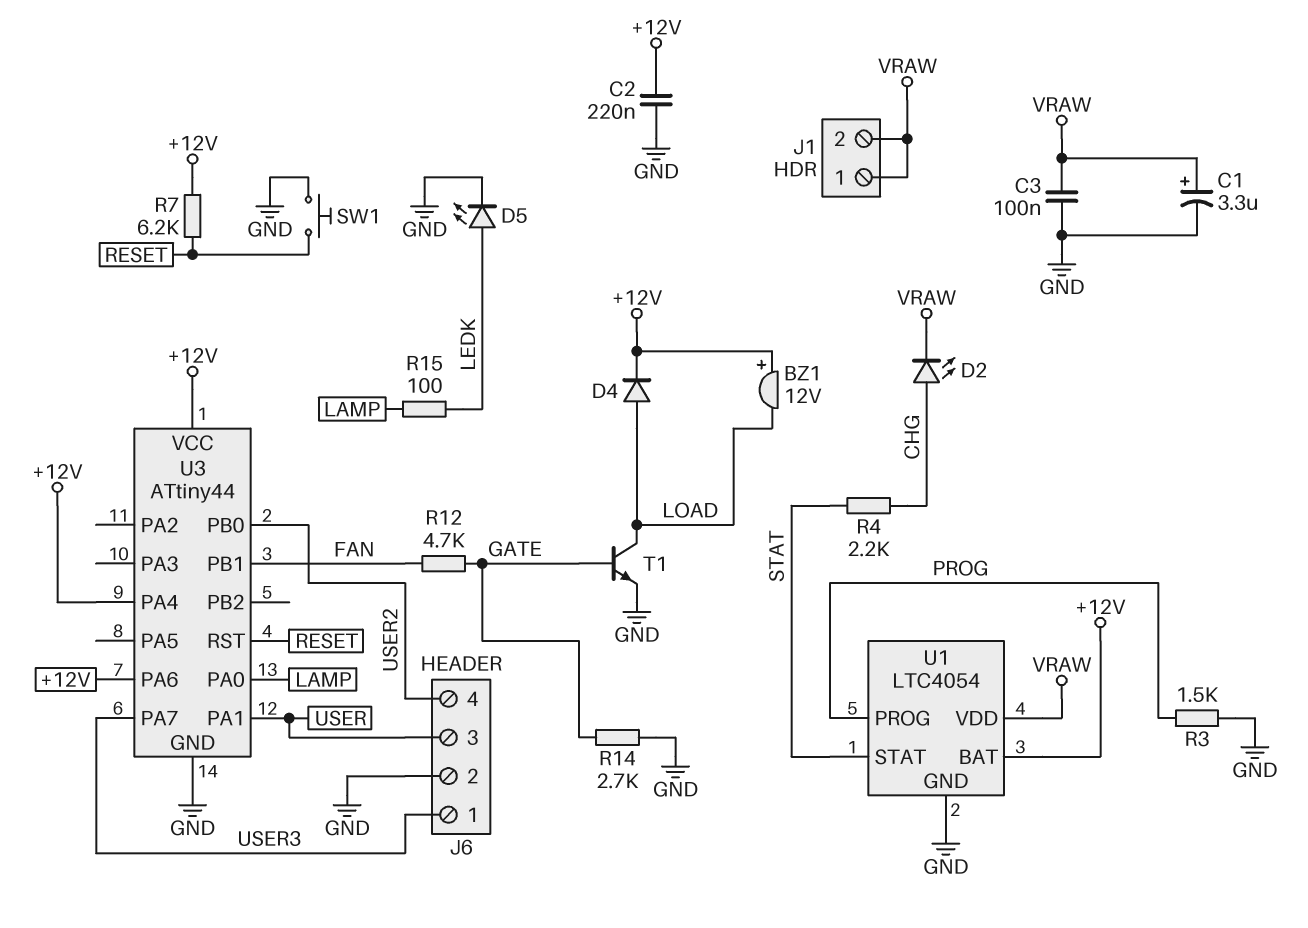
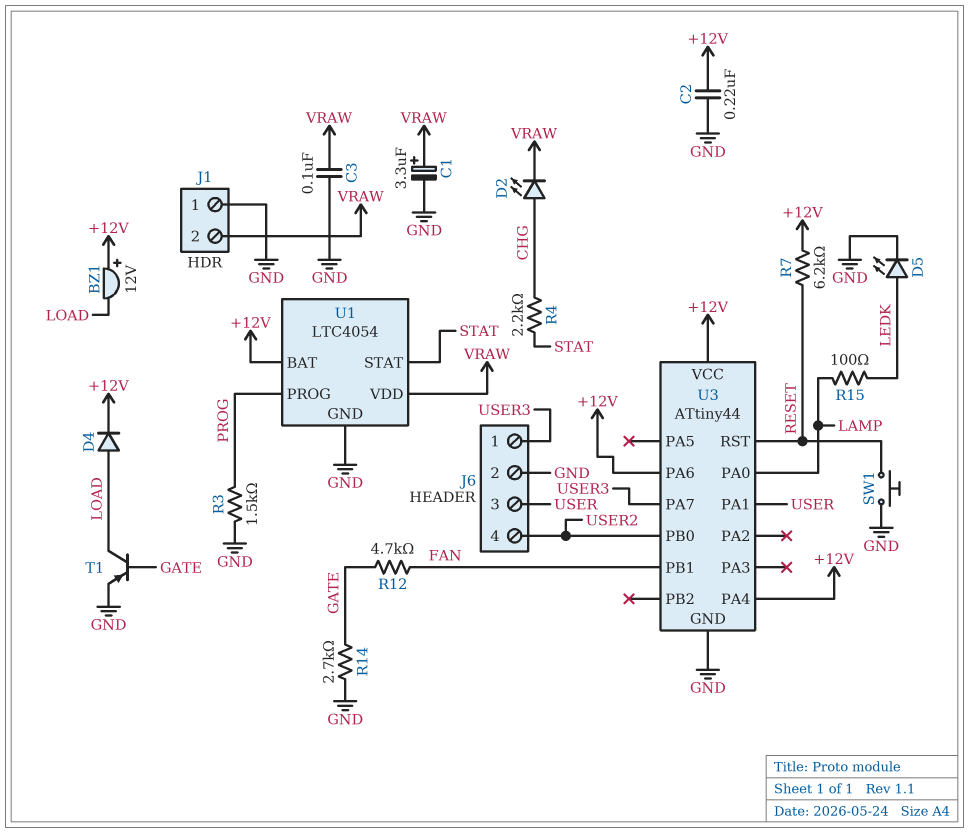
J1 pin 1: VRAW -> GND
T1: NPN (B GATE, C LOAD, E GND) -> PNP (B GATE, C LOAD, E GND)

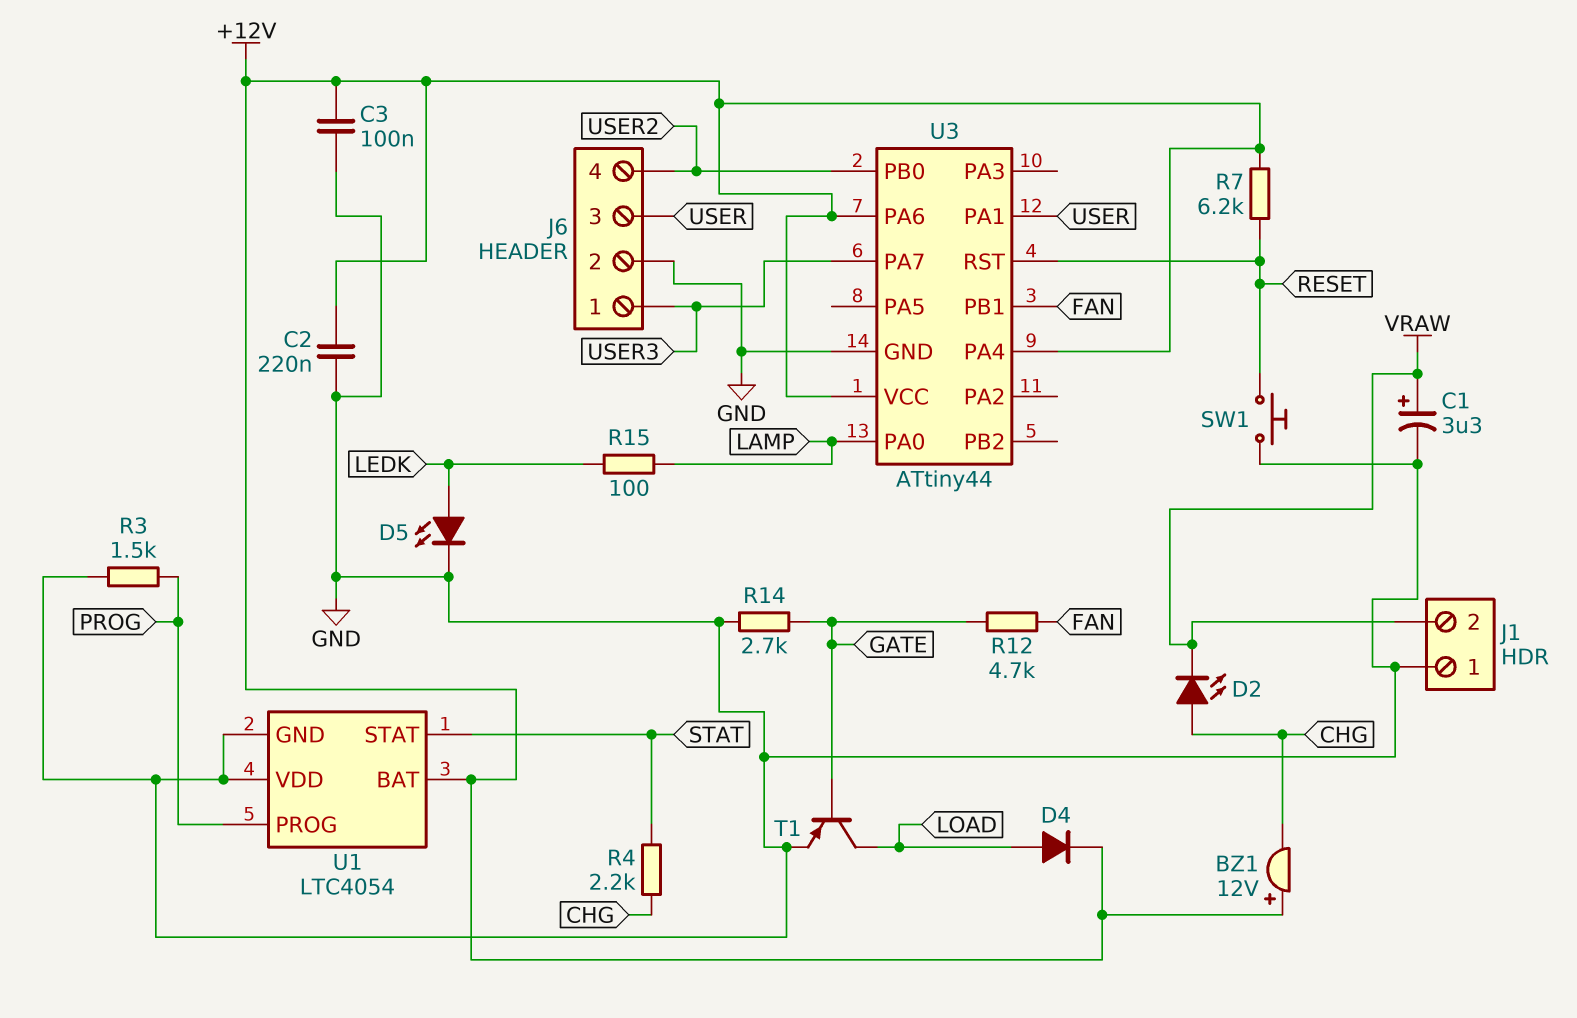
BZ1: buzzer 12V (plus +12V, minus LOAD) -> buzzer 12V (plus +12V, minus CHG)
C3: 100nF (GND, VRAW) -> 100nF (+12V, GND)
U1 pin VDD: VRAW -> GND

